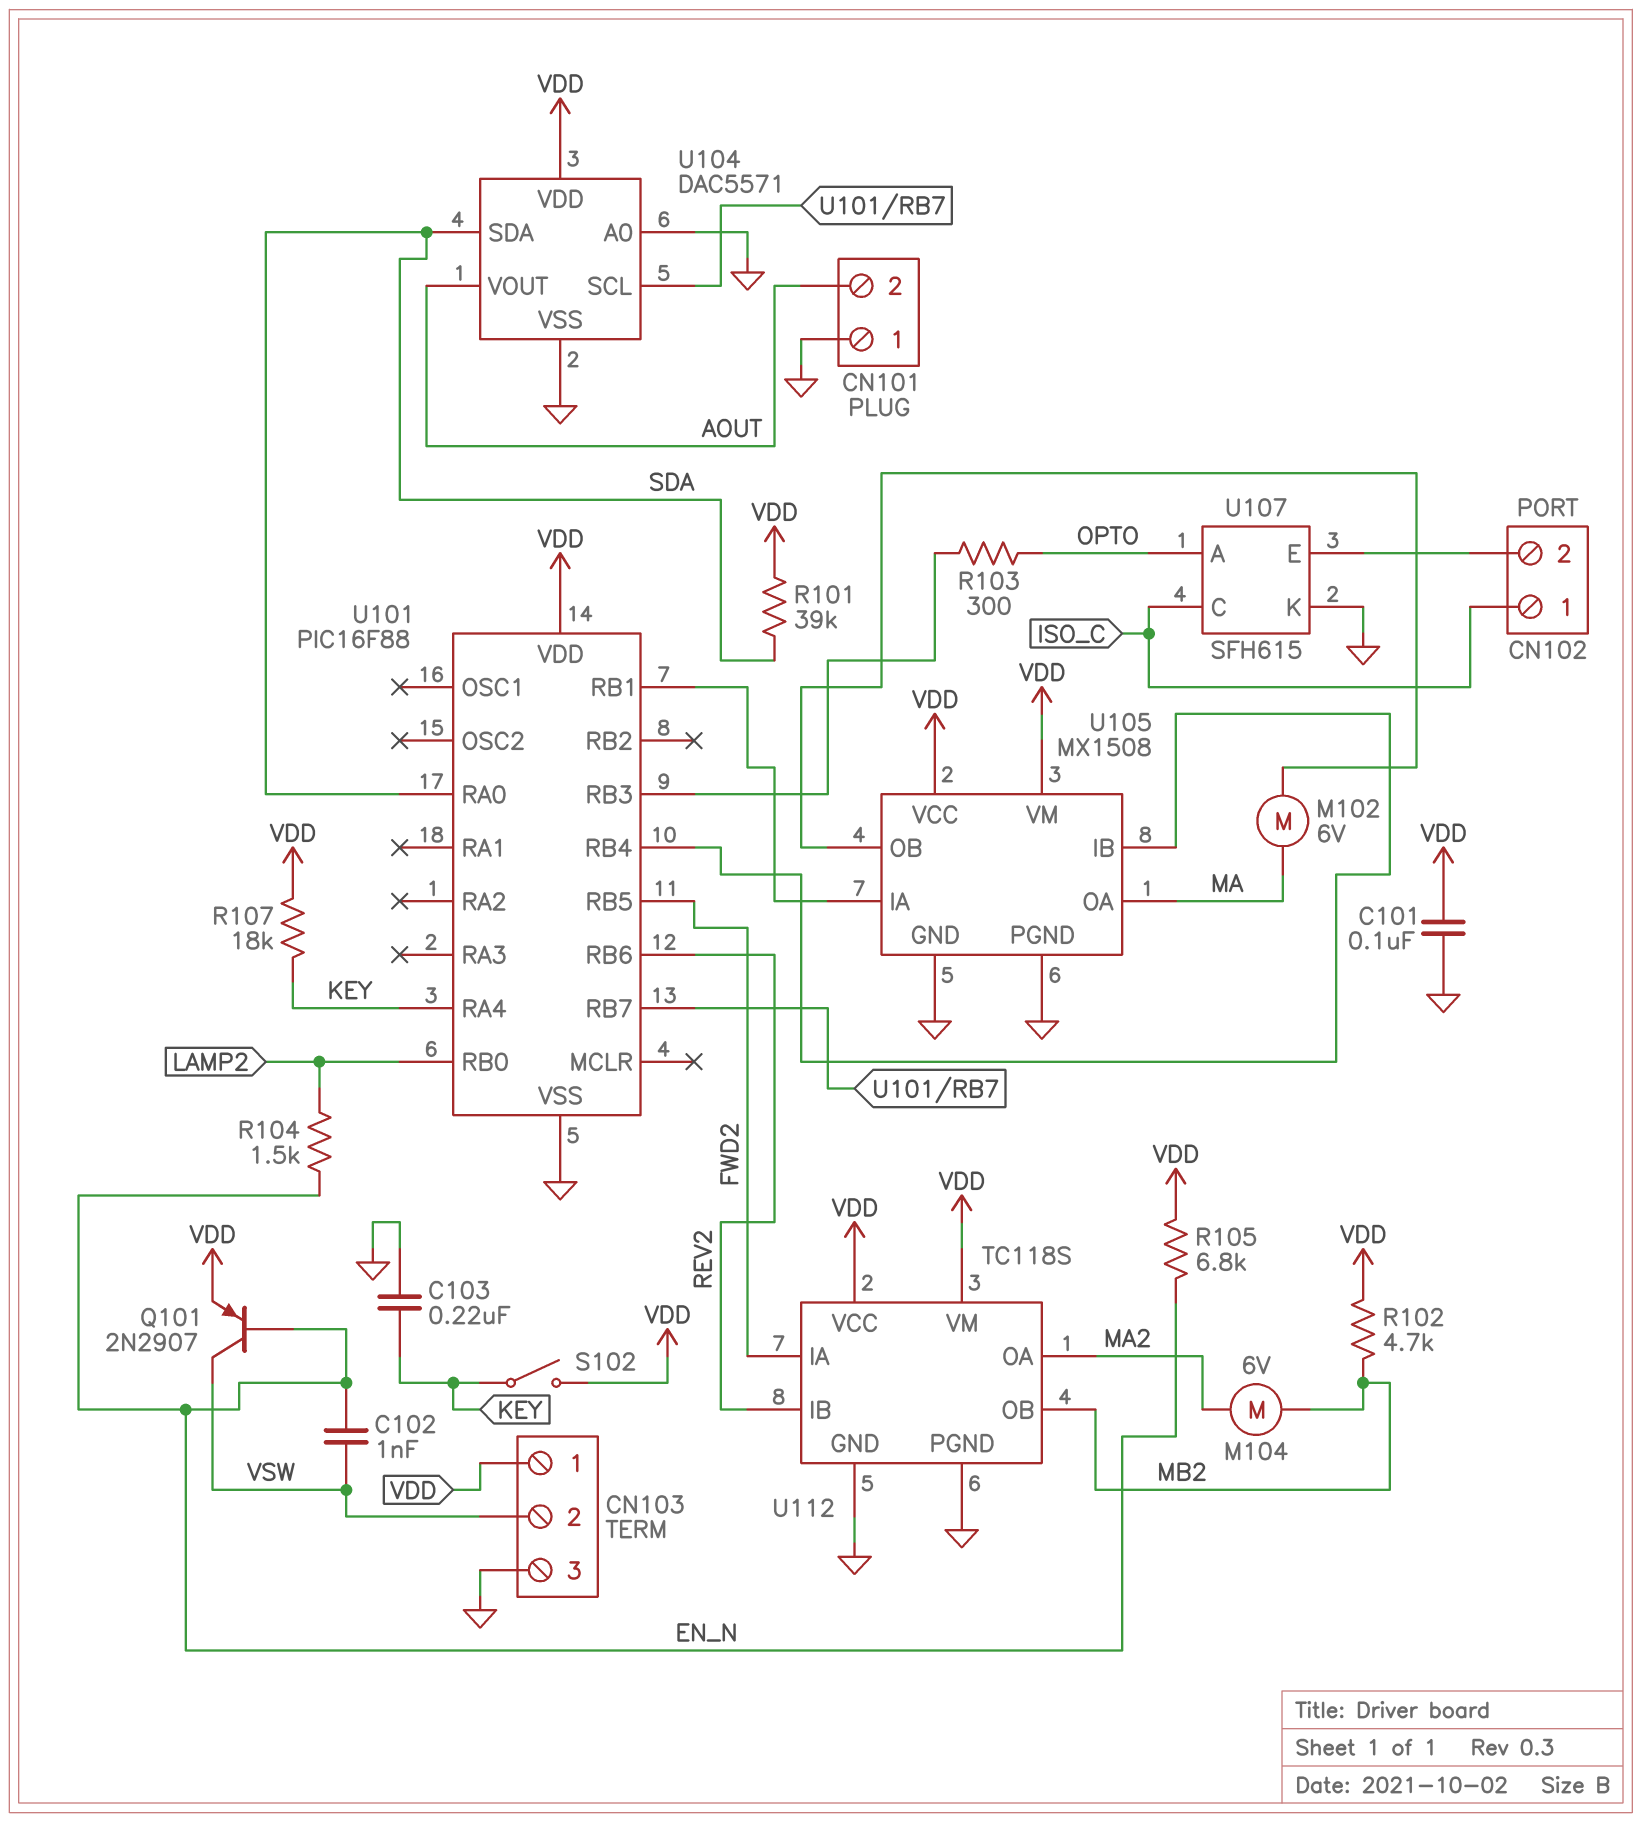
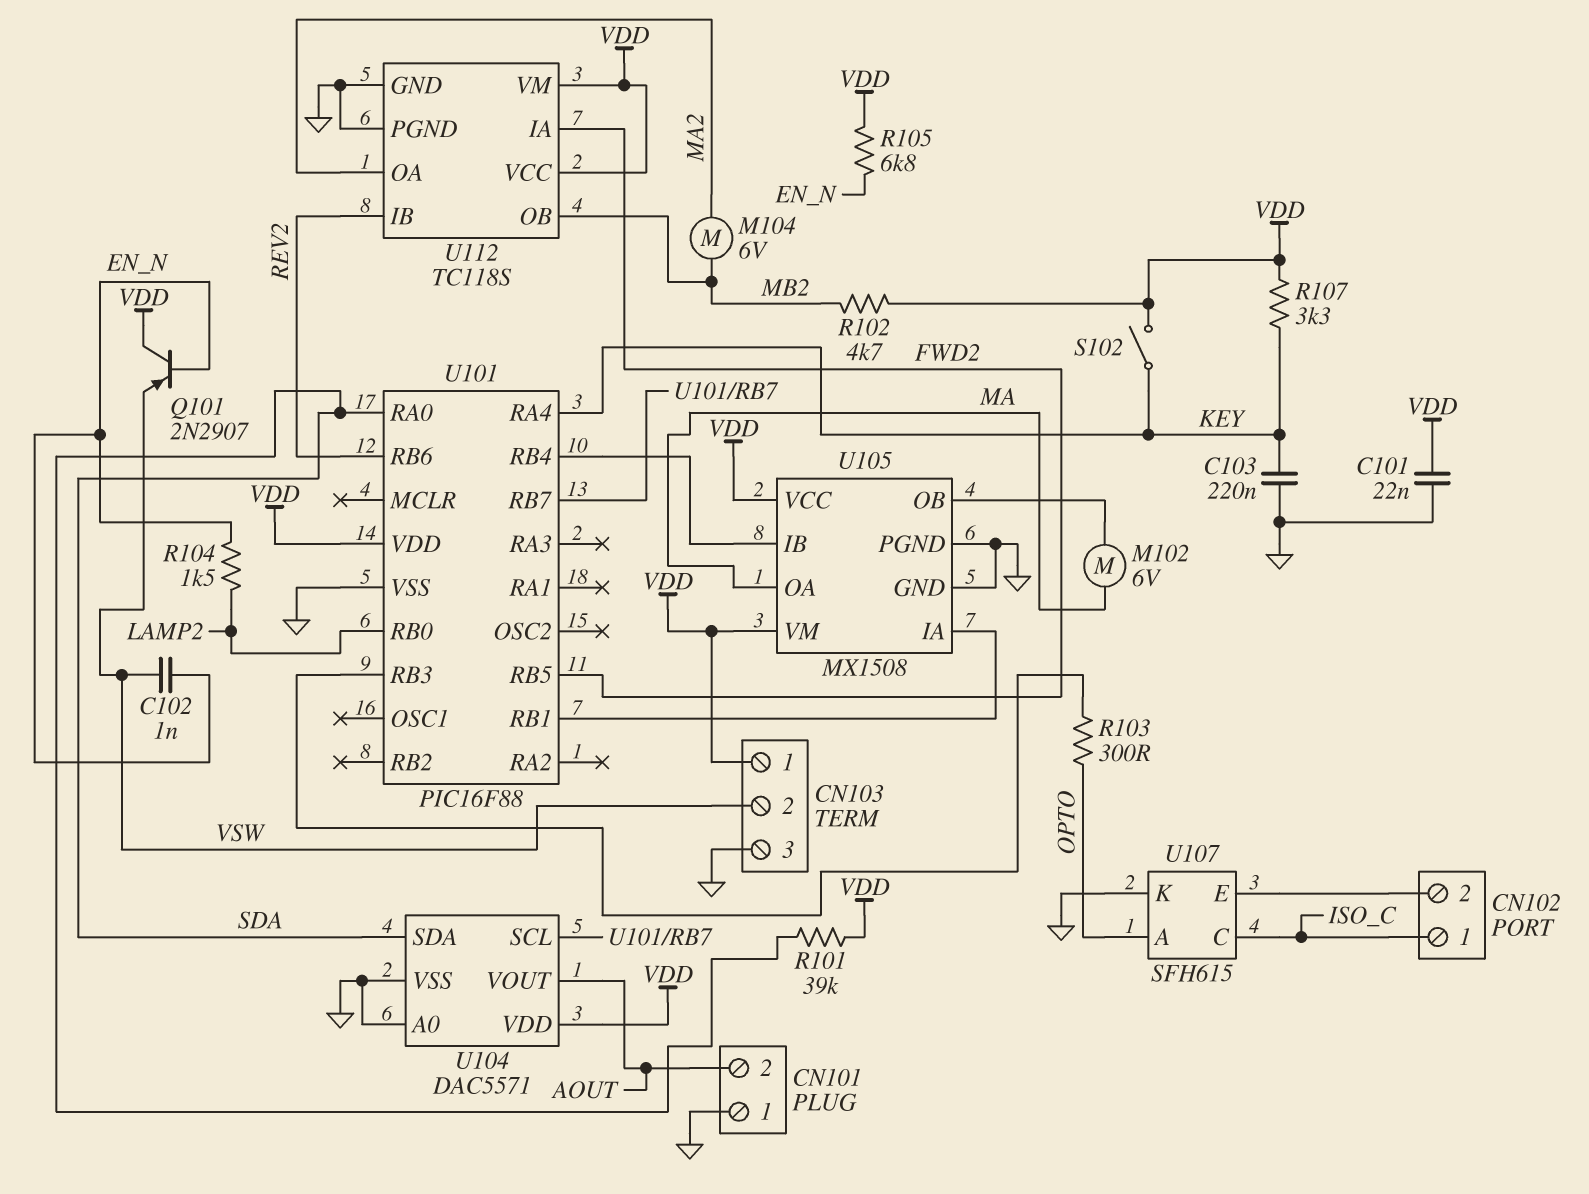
C101: 100nF (GND, VDD) -> 22nF (GND, VDD)
Q101: PNP 2N2907 (B EN_N, C VSW, E VDD) -> PNP 2N2907 (B EN_N, C VDD, E VSW)
R107: 18k (KEY, VDD) -> 3.3k (KEY, VDD)

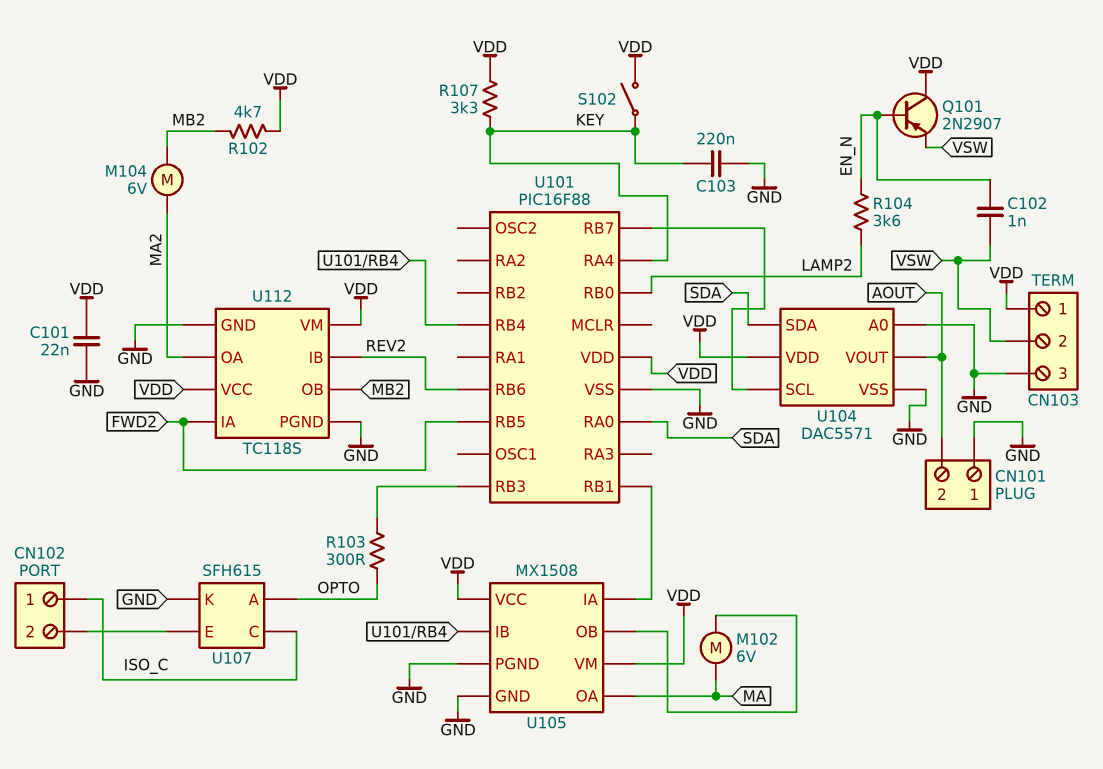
R101: 39k (SDA, VDD) -> none
R104: 1.5k (EN_N, LAMP2) -> 3.6k (EN_N, LAMP2)
R105: 6.8k (EN_N, VDD) -> none

